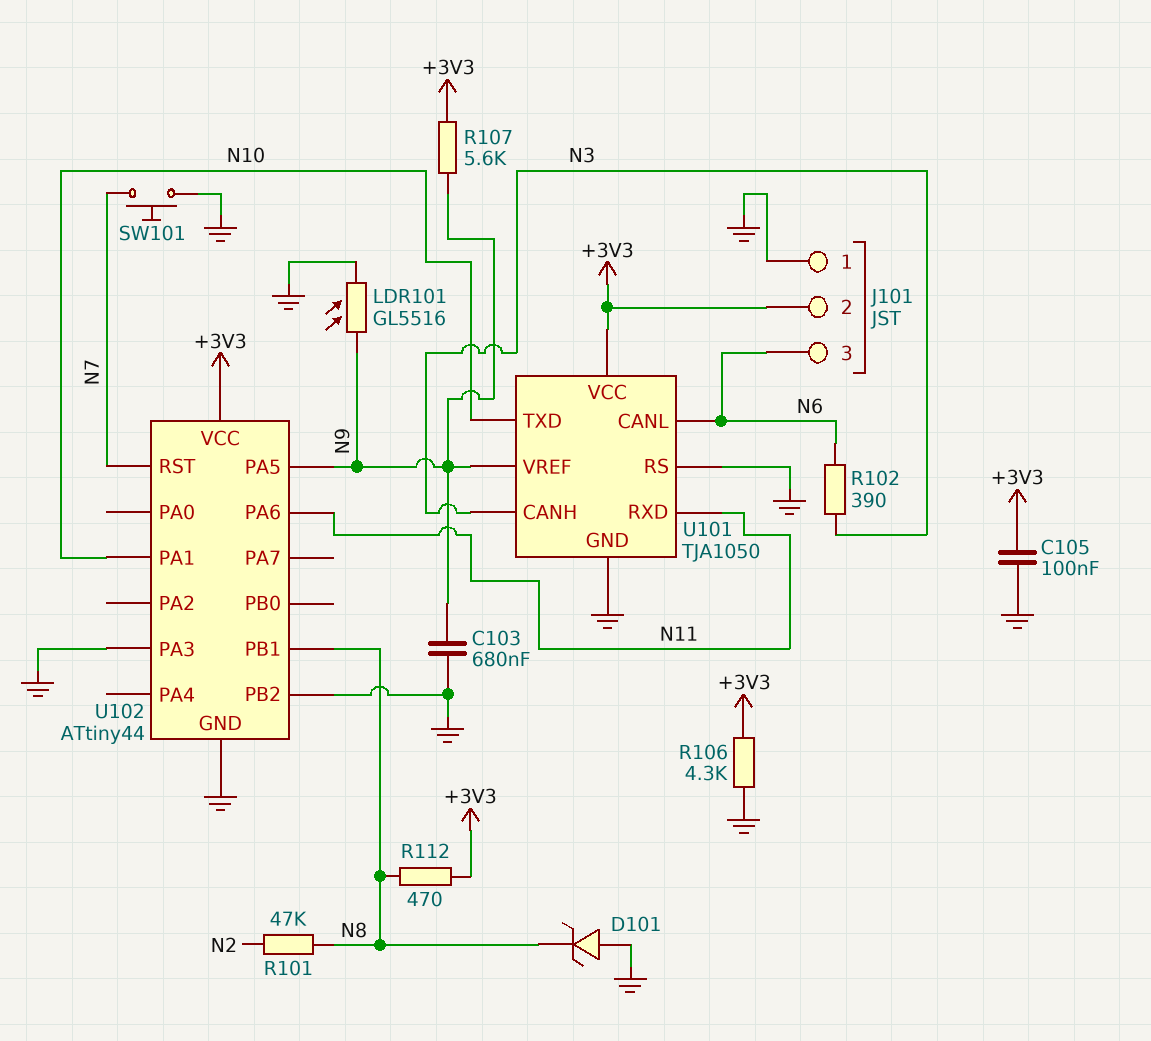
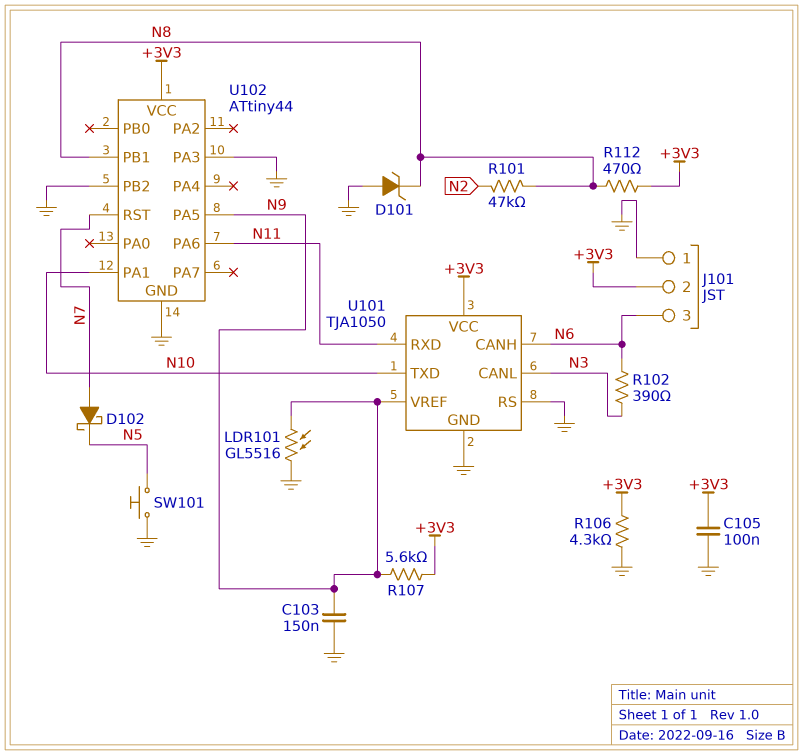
C103: 680nF (GND, N9) -> 150nF (GND, N9)
D102: none -> schottky (A N7, K N5)
SW101: button (GND, N7) -> button (GND, N5)
U101 pin CANH: N3 -> N6
U101 pin CANL: N6 -> N3

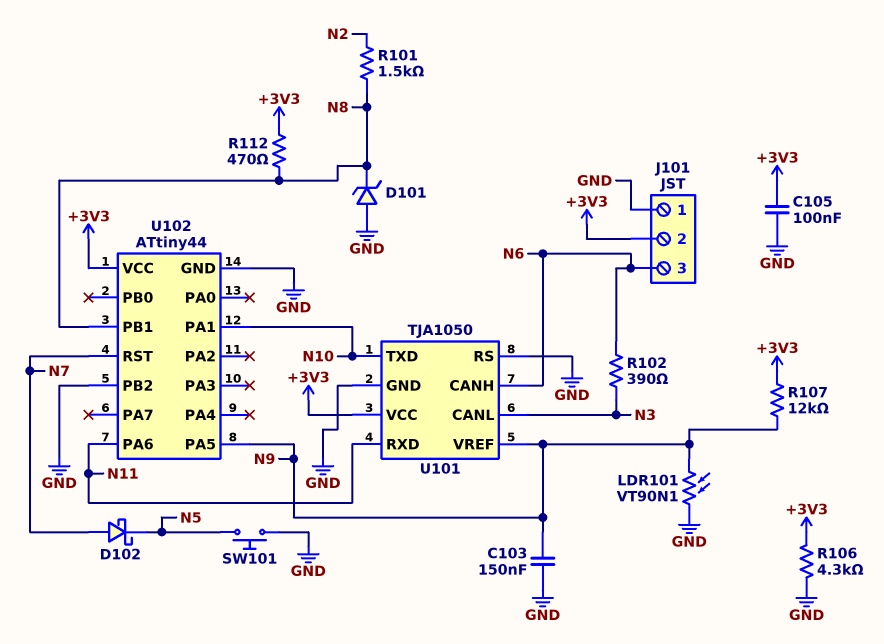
LDR101: GL5516 (GND, N9) -> VT90N1 (GND, N9)
R101: 47k (N2, N8) -> 1.5k (N2, N8)
R107: 5.6k (+3V3, N9) -> 12k (+3V3, N9)
U102 pin PA3: GND -> none

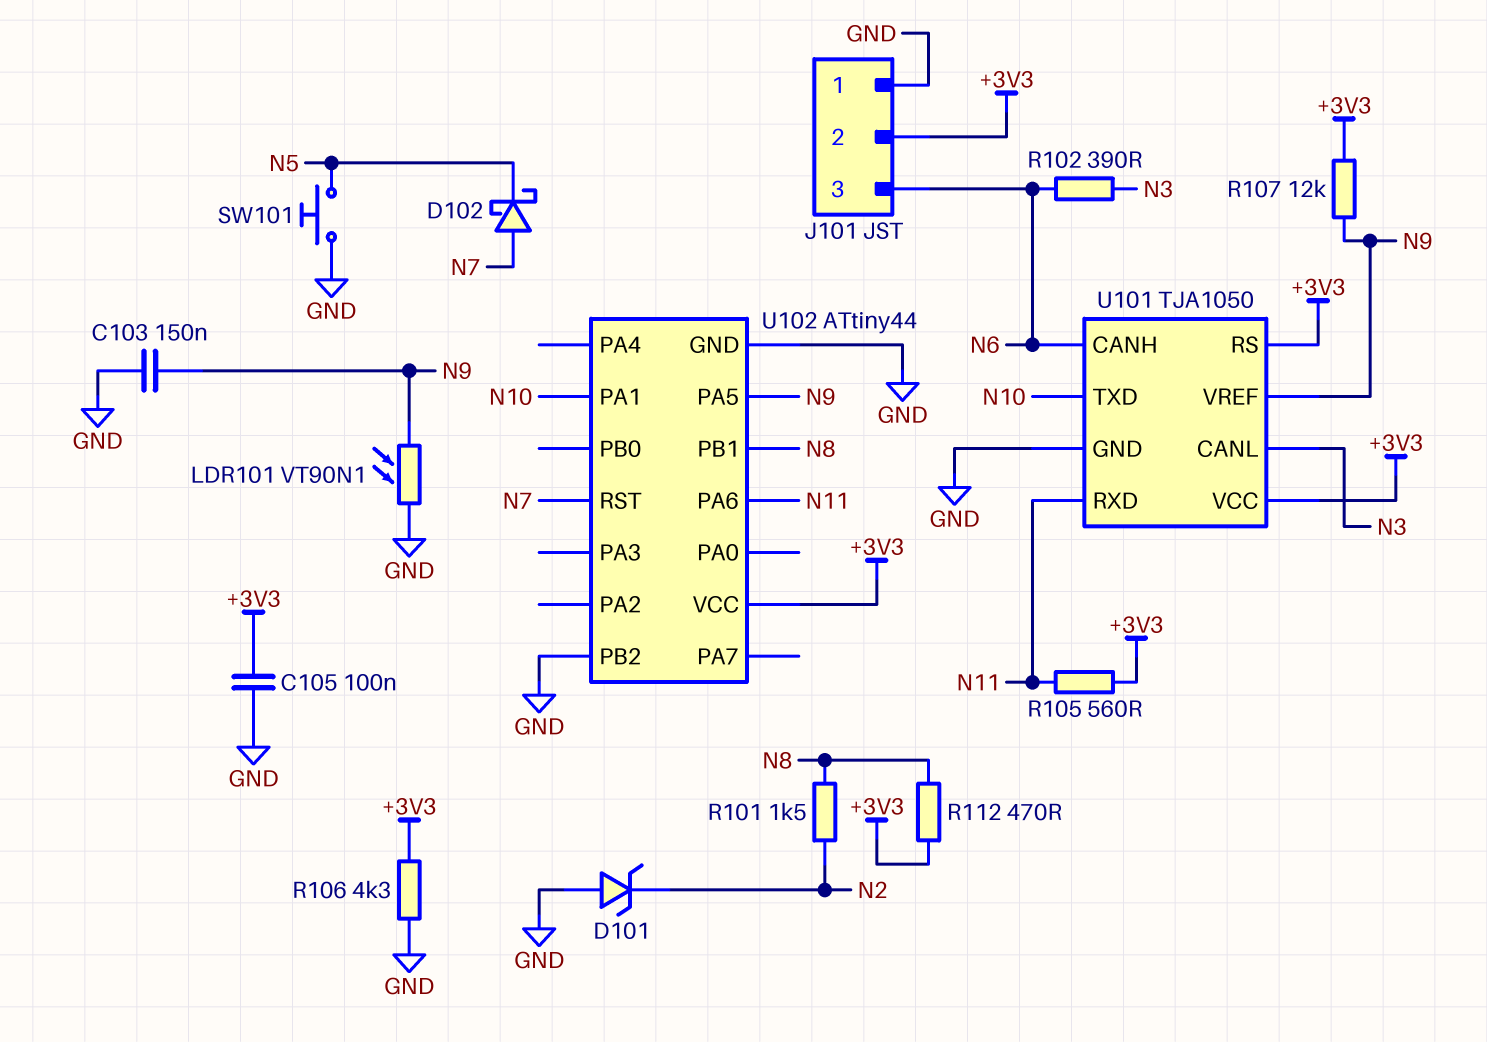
D101: zener (A GND, K N8) -> zener (A GND, K N2)
R105: none -> 560 (+3V3, N11)
U101 pin RS: GND -> +3V3

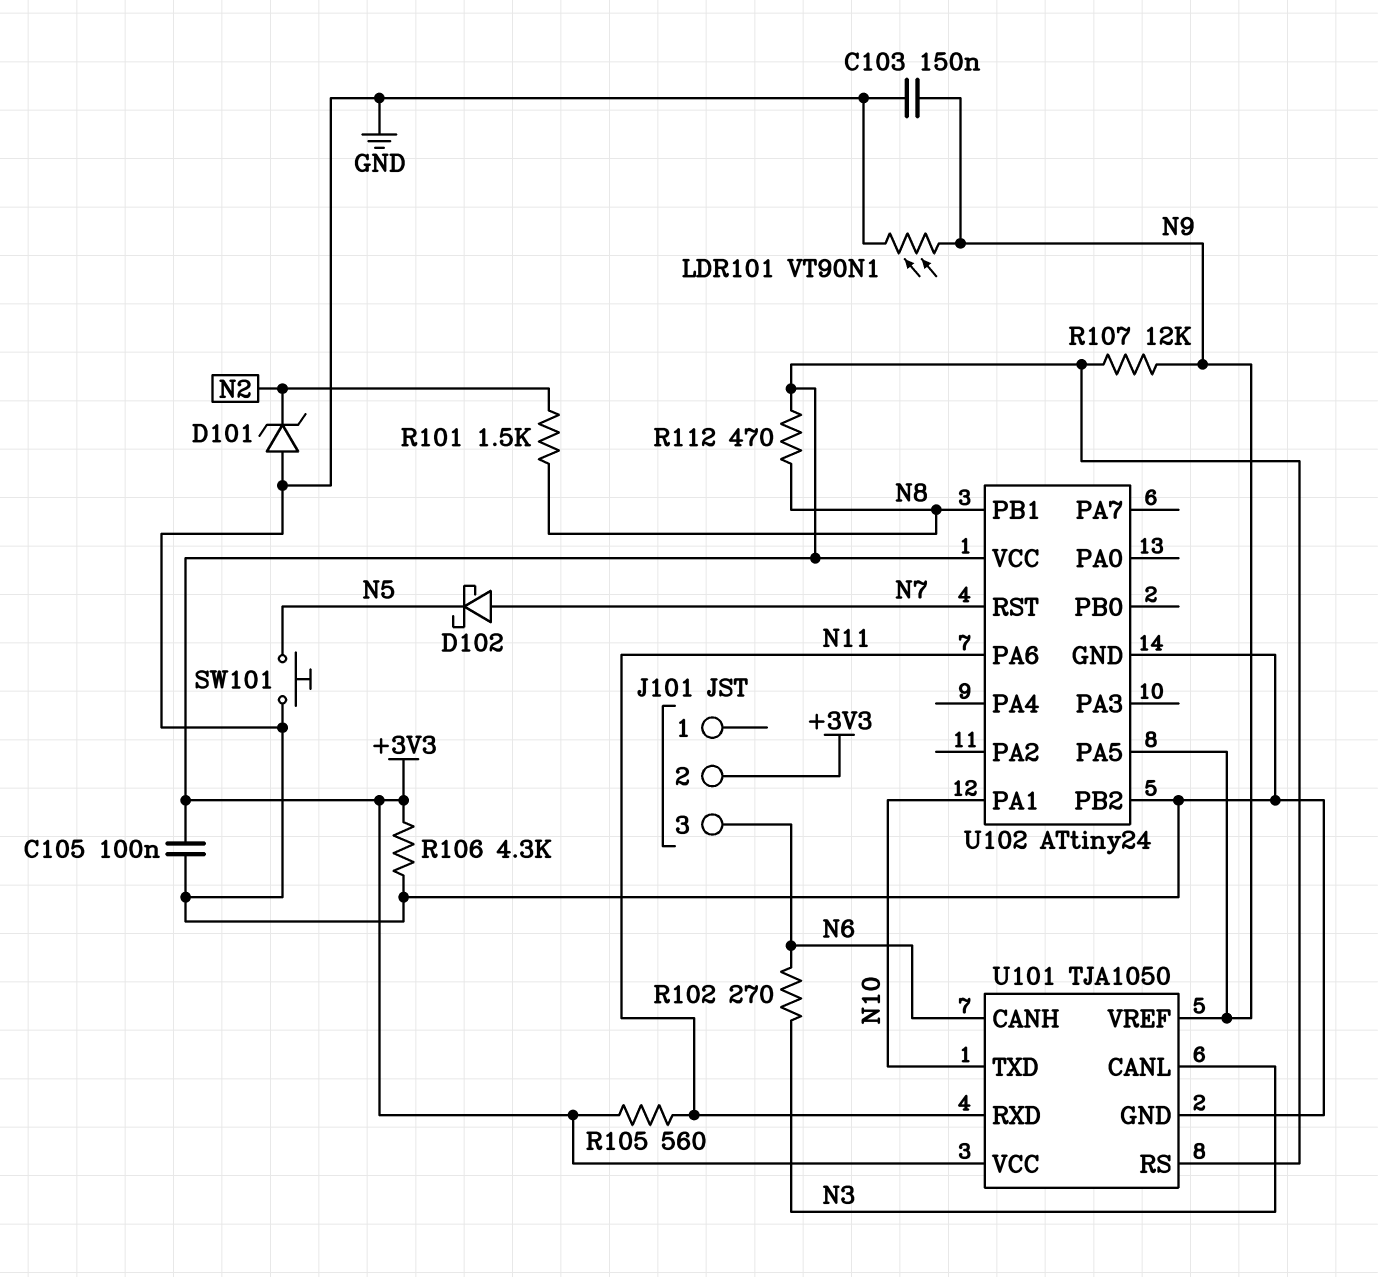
J101 pin 1: GND -> none
R102: 390 (N3, N6) -> 270 (N3, N6)
U102: ATtiny44 -> ATtiny24

